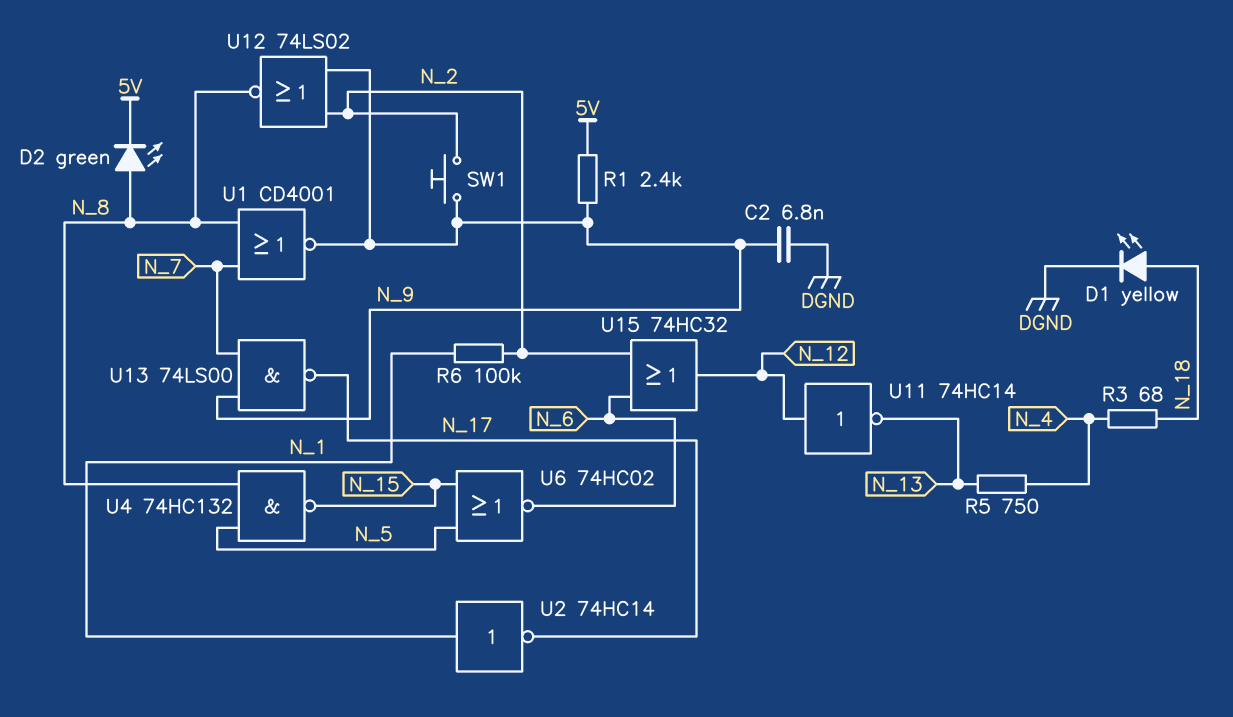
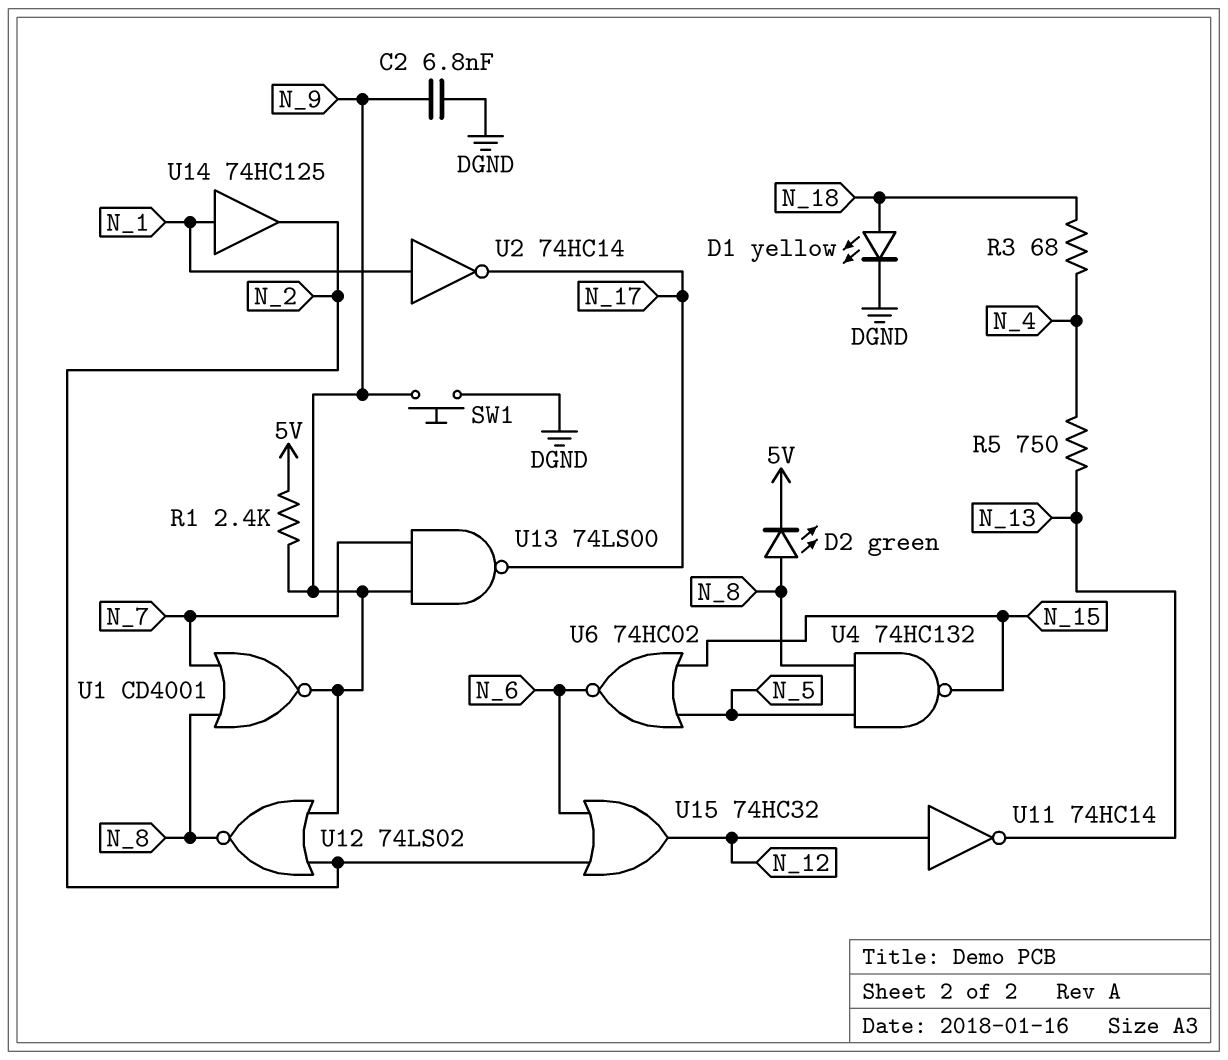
R6: 100k (N_1, N_2) -> none
SW1: button (N_2, N_9) -> button (DGND, N_9)
U14: none -> buffer 74HC125 (in N_1, out N_2)

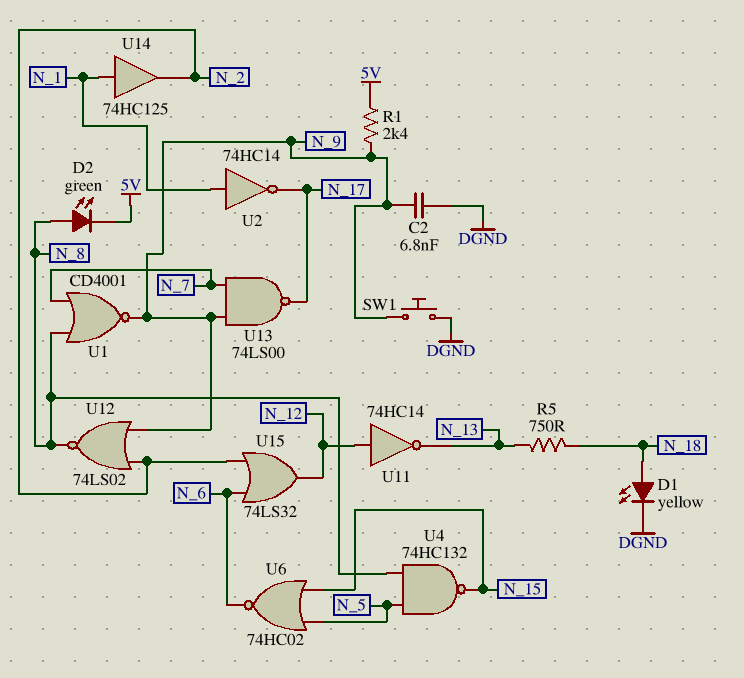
R3: 68 (N_4, N_18) -> none
R5: 750 (N_4, N_13) -> 750 (N_13, N_18)
U15: OR 74HC32 (in N_2, in N_6, out N_12) -> OR 74LS32 (in N_2, in N_6, out N_12)

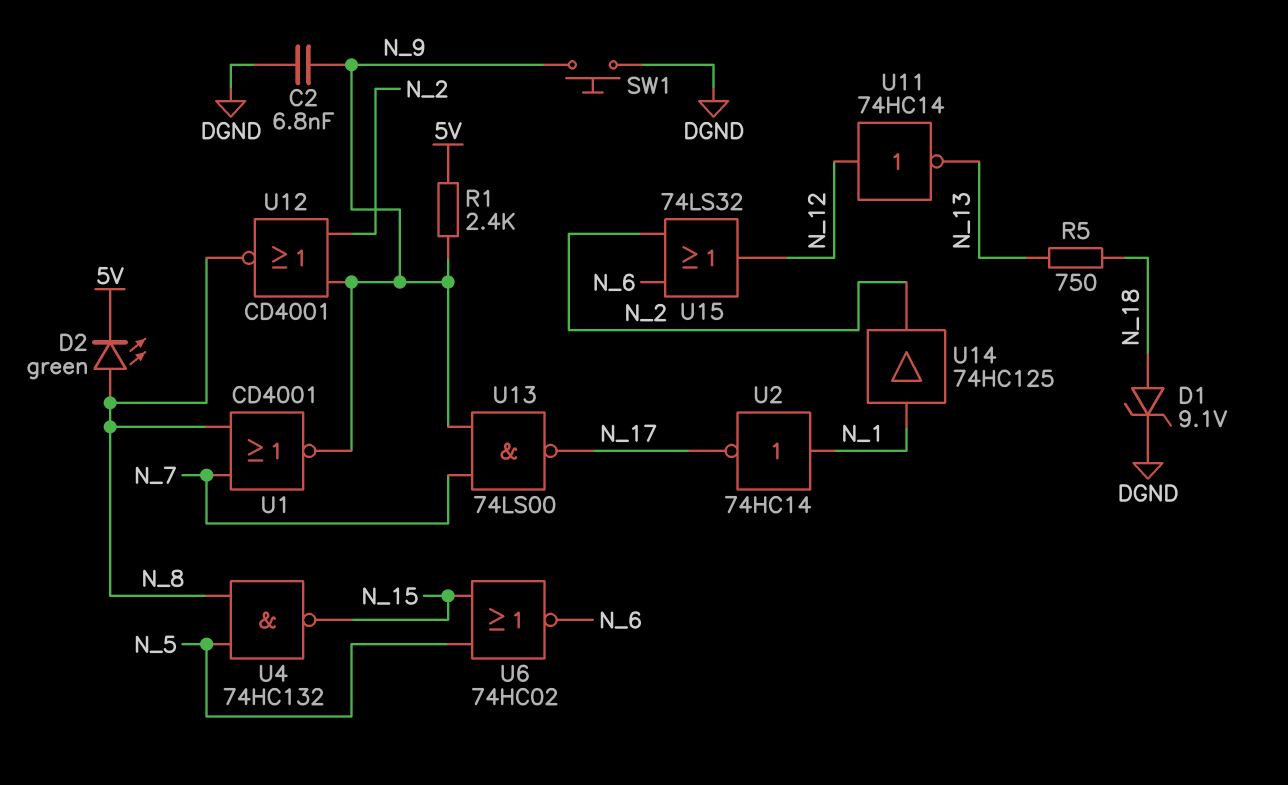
D1: LED yellow (A N_18, K DGND) -> zener 9.1V (A N_18, K DGND)
U12: NOR 74LS02 (in N_2, in N_9, out N_8) -> NOR CD4001 (in N_2, in N_9, out N_8)

